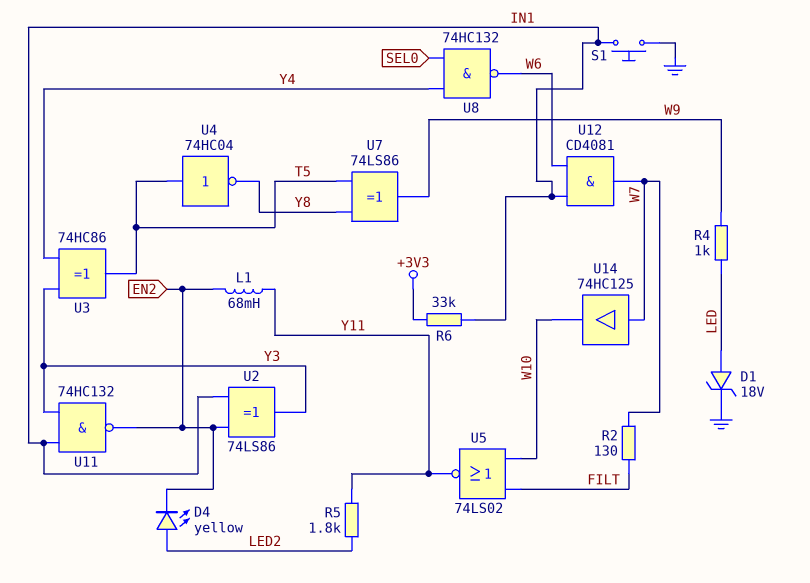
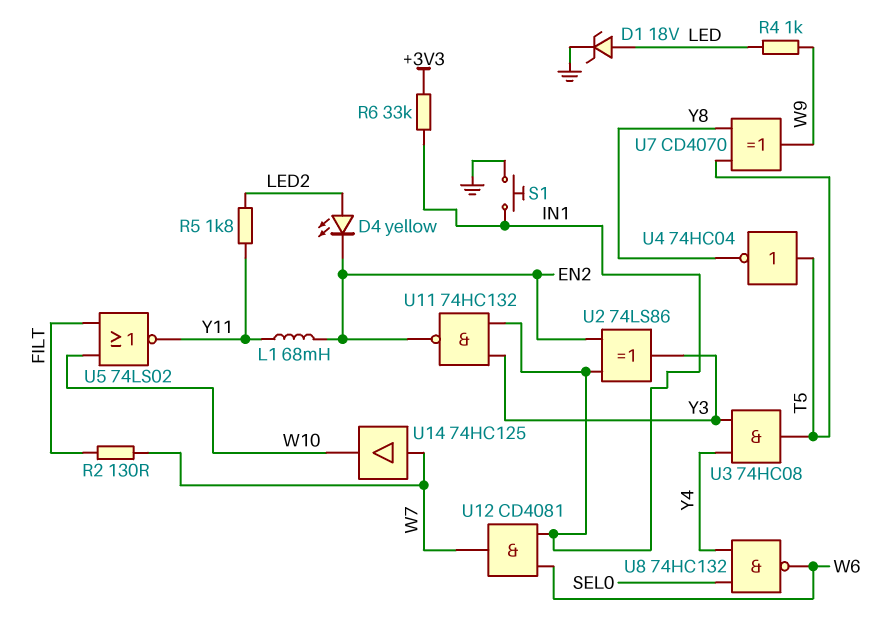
U3: XOR 74HC86 (in Y3, in Y4, out T5) -> AND 74HC08 (in Y3, in Y4, out T5)
U7: XOR 74LS86 (in T5, in Y8, out W9) -> XOR CD4070 (in T5, in Y8, out W9)

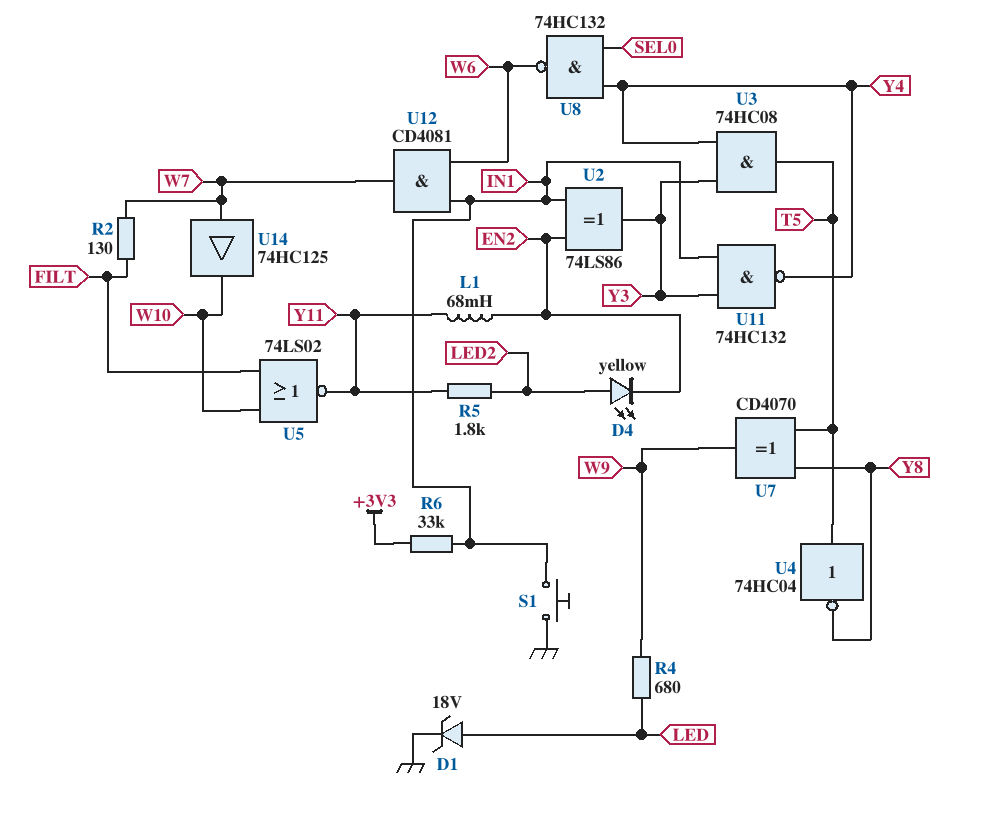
R4: 1k (LED, W9) -> 680 (LED, W9)
U11: NAND 74HC132 (in IN1, in Y3, out EN2) -> NAND 74HC132 (in IN1, in Y3, out Y4)

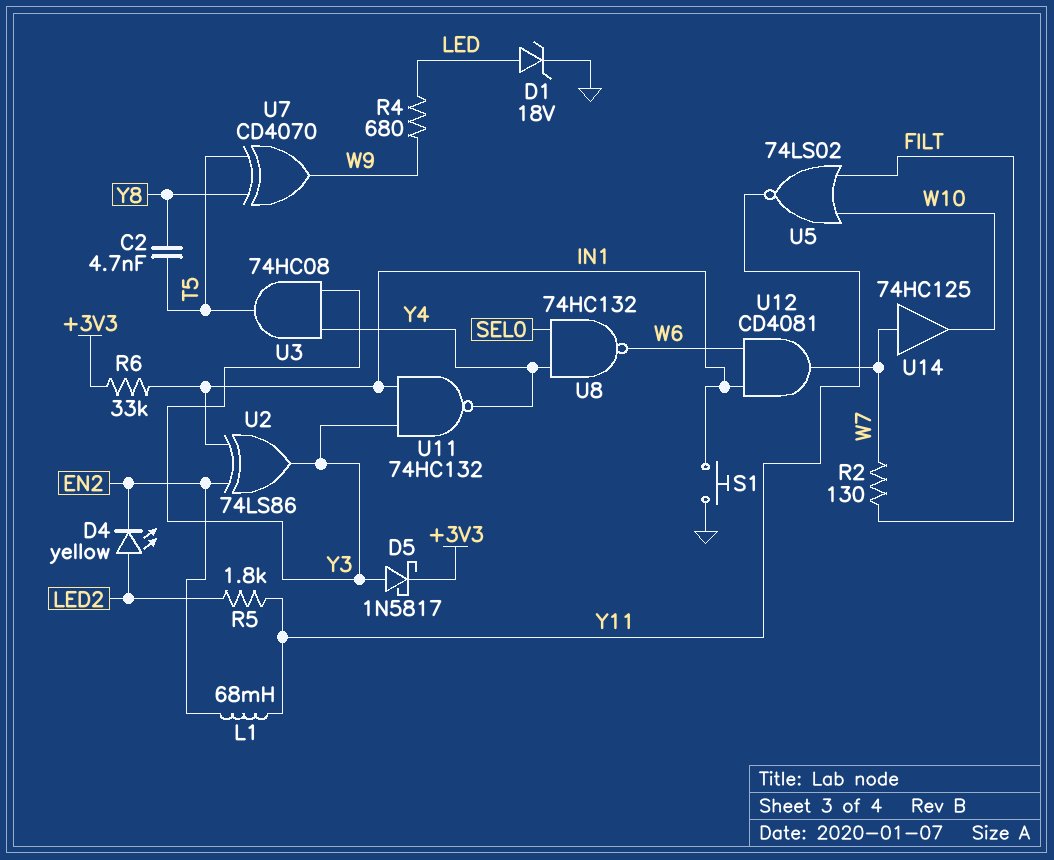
C2: none -> 4.7nF (T5, Y8)
D5: none -> schottky 1N5817 (A Y3, K +3V3)
U4: NOT 74HC04 (in T5, out Y8) -> none

